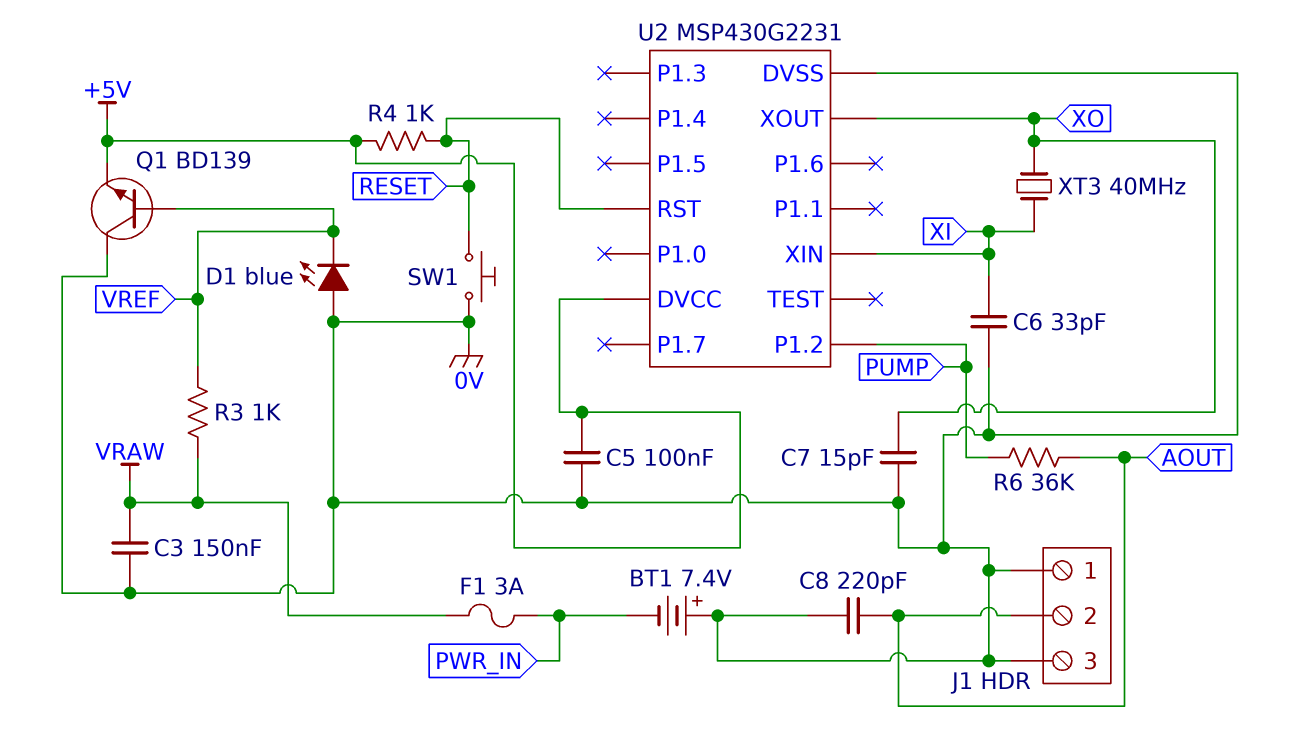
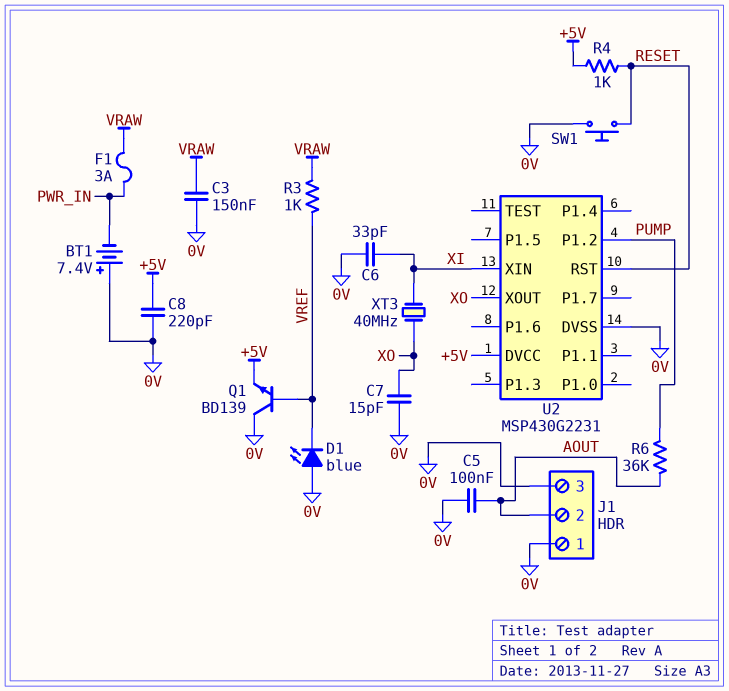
C5: 100nF (+5V, 0V) -> 100nF (0V, AOUT)
C8: 220pF (0V, AOUT) -> 220pF (+5V, 0V)

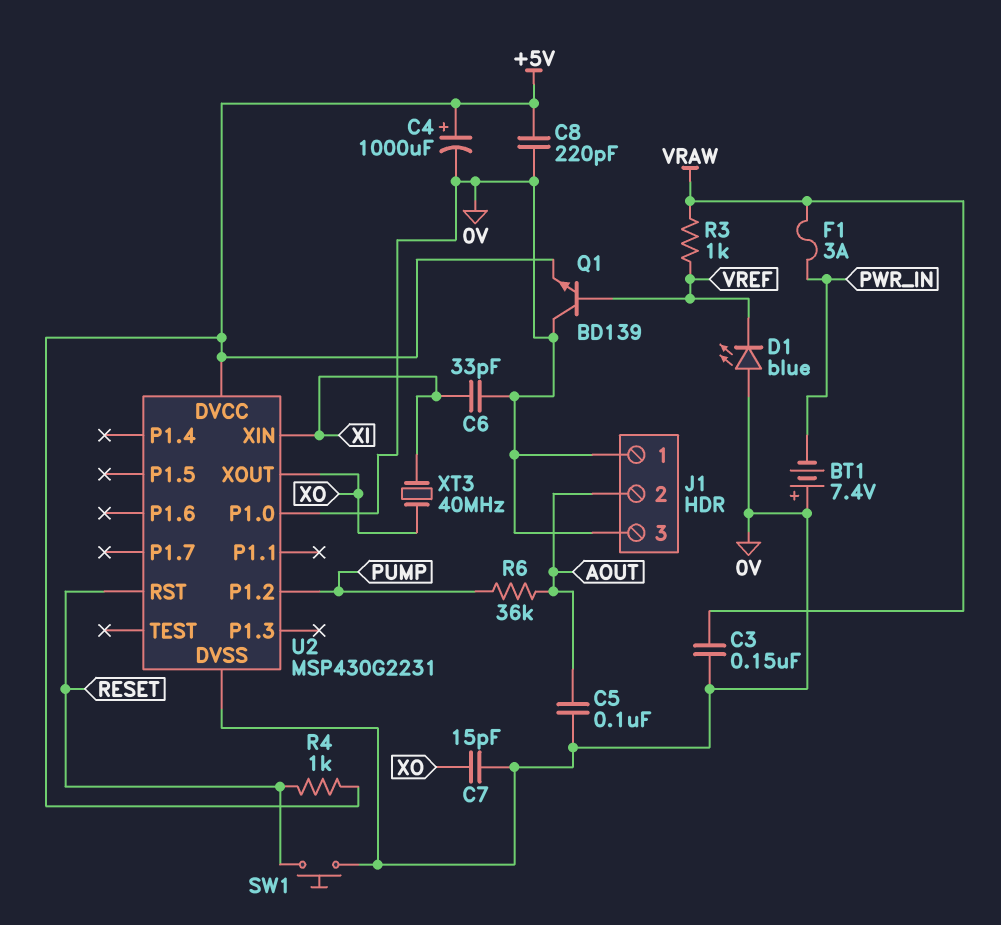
C4: none -> 1000uF (plus +5V, minus 0V)
U2 pin P1.0: none -> 0V

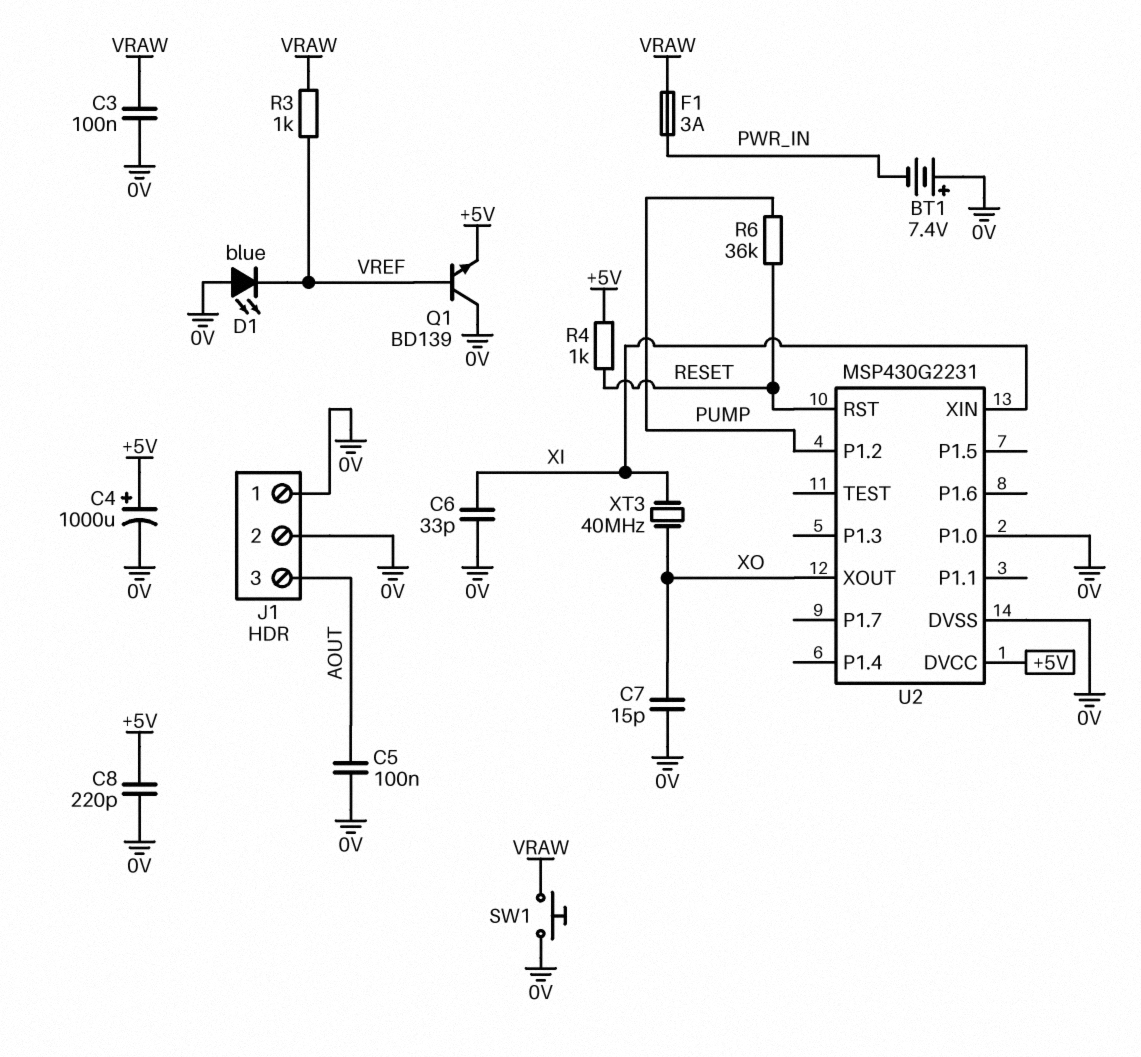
C3: 150nF (0V, VRAW) -> 100nF (0V, VRAW)
J1 pin 2: AOUT -> 0V
J1 pin 3: 0V -> AOUT
R6: 36k (AOUT, PUMP) -> 36k (PUMP, RESET)
SW1: button (0V, RESET) -> button (0V, VRAW)

